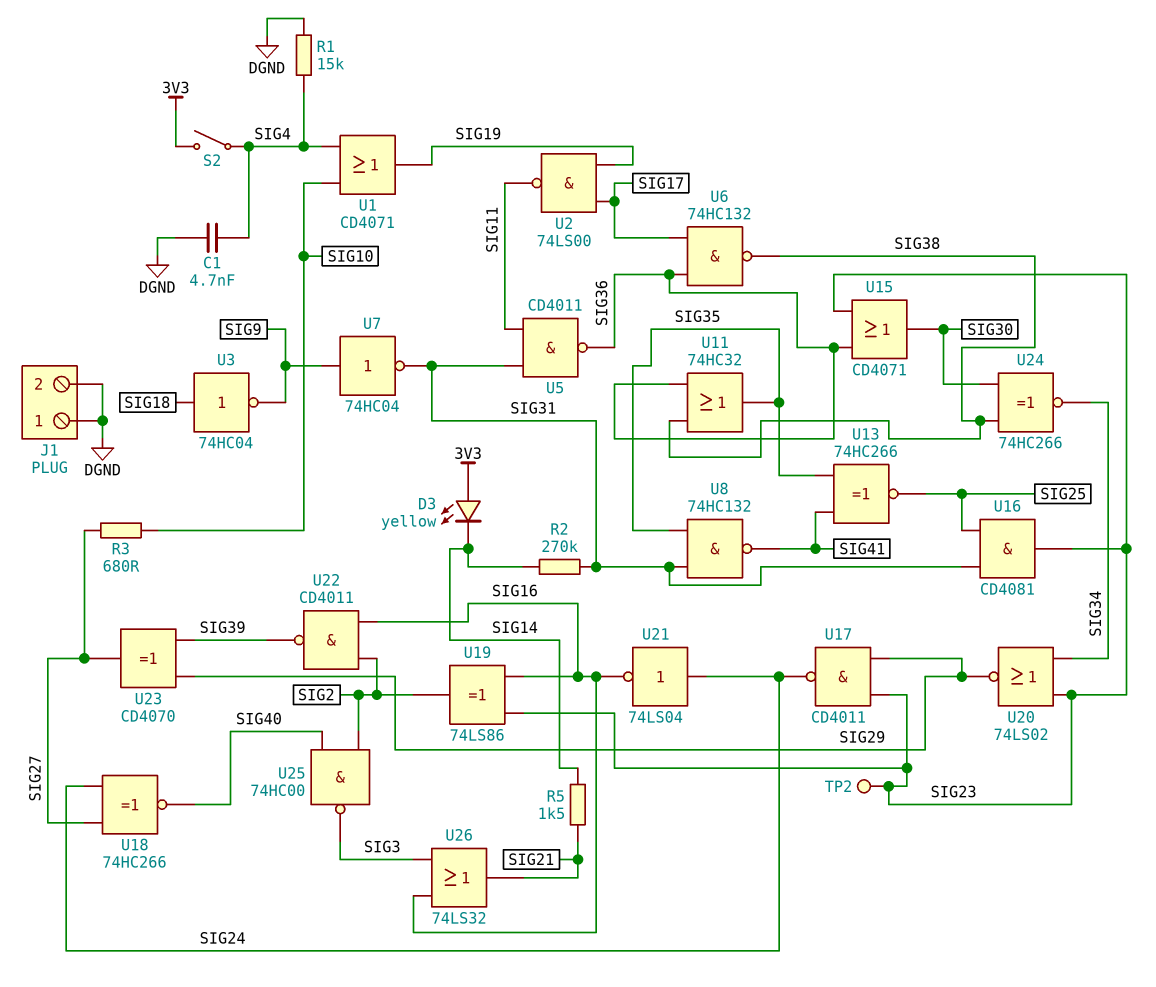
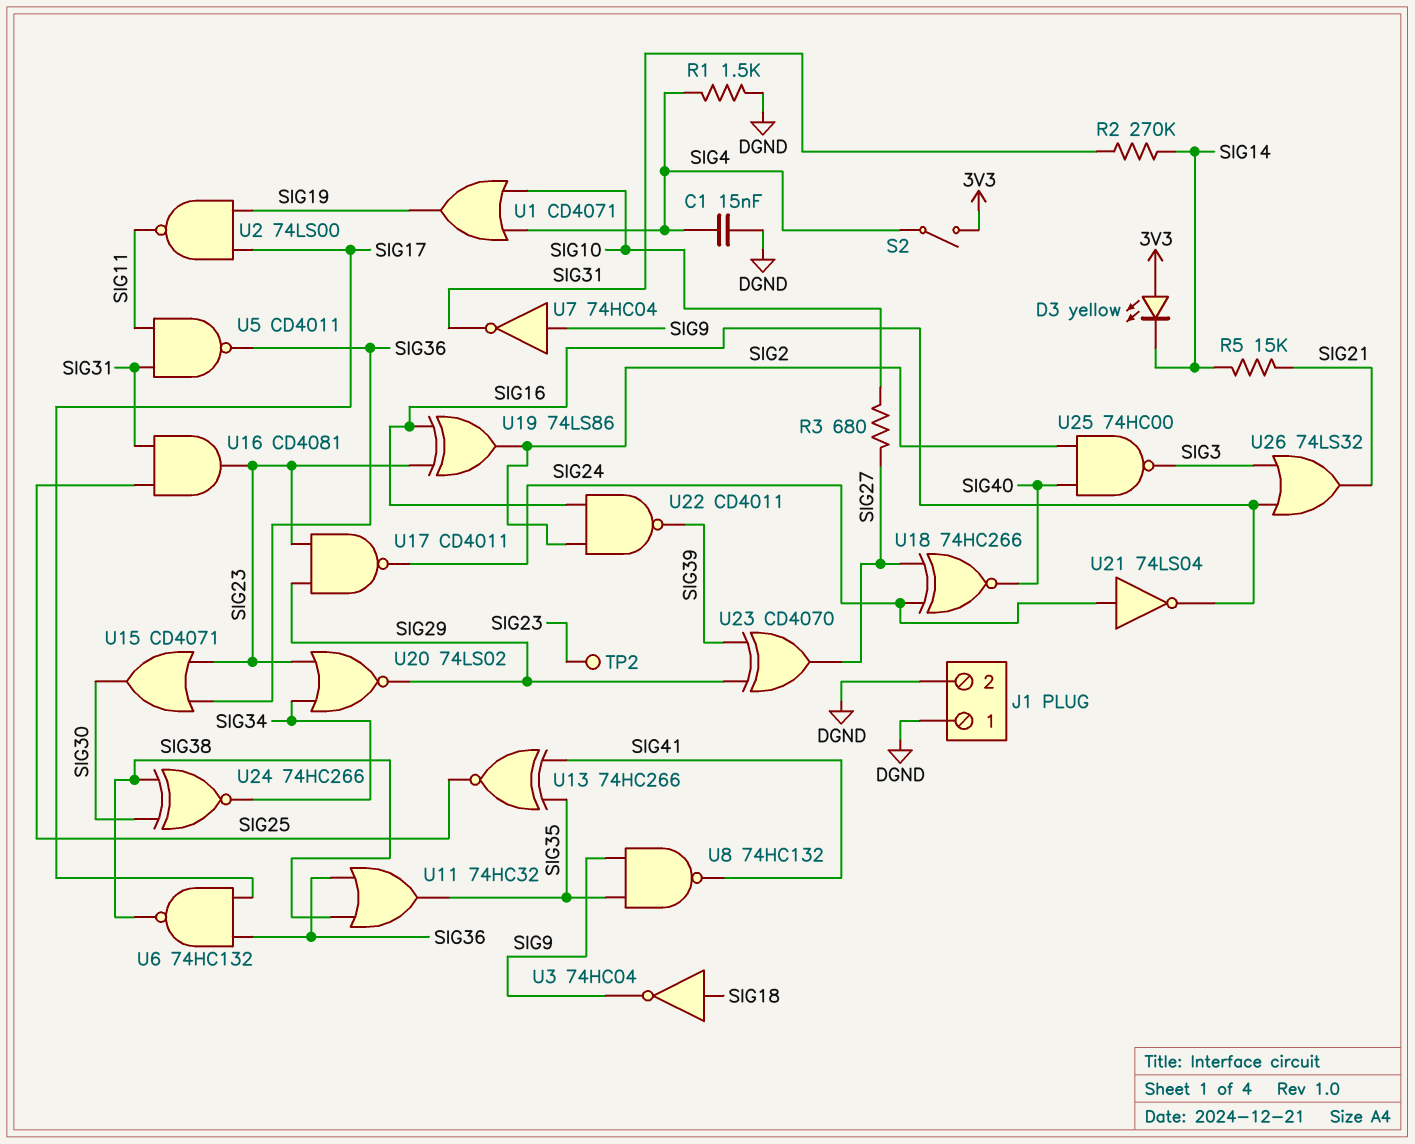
C1: 4.7nF (DGND, SIG4) -> 15nF (DGND, SIG4)
R1: 15k (DGND, SIG4) -> 1.5k (DGND, SIG4)
R5: 1.5k (SIG14, SIG21) -> 15k (SIG14, SIG21)
U8: NAND 74HC132 (in SIG31, in SIG35, out SIG41) -> NAND 74HC132 (in SIG9, in SIG35, out SIG41)

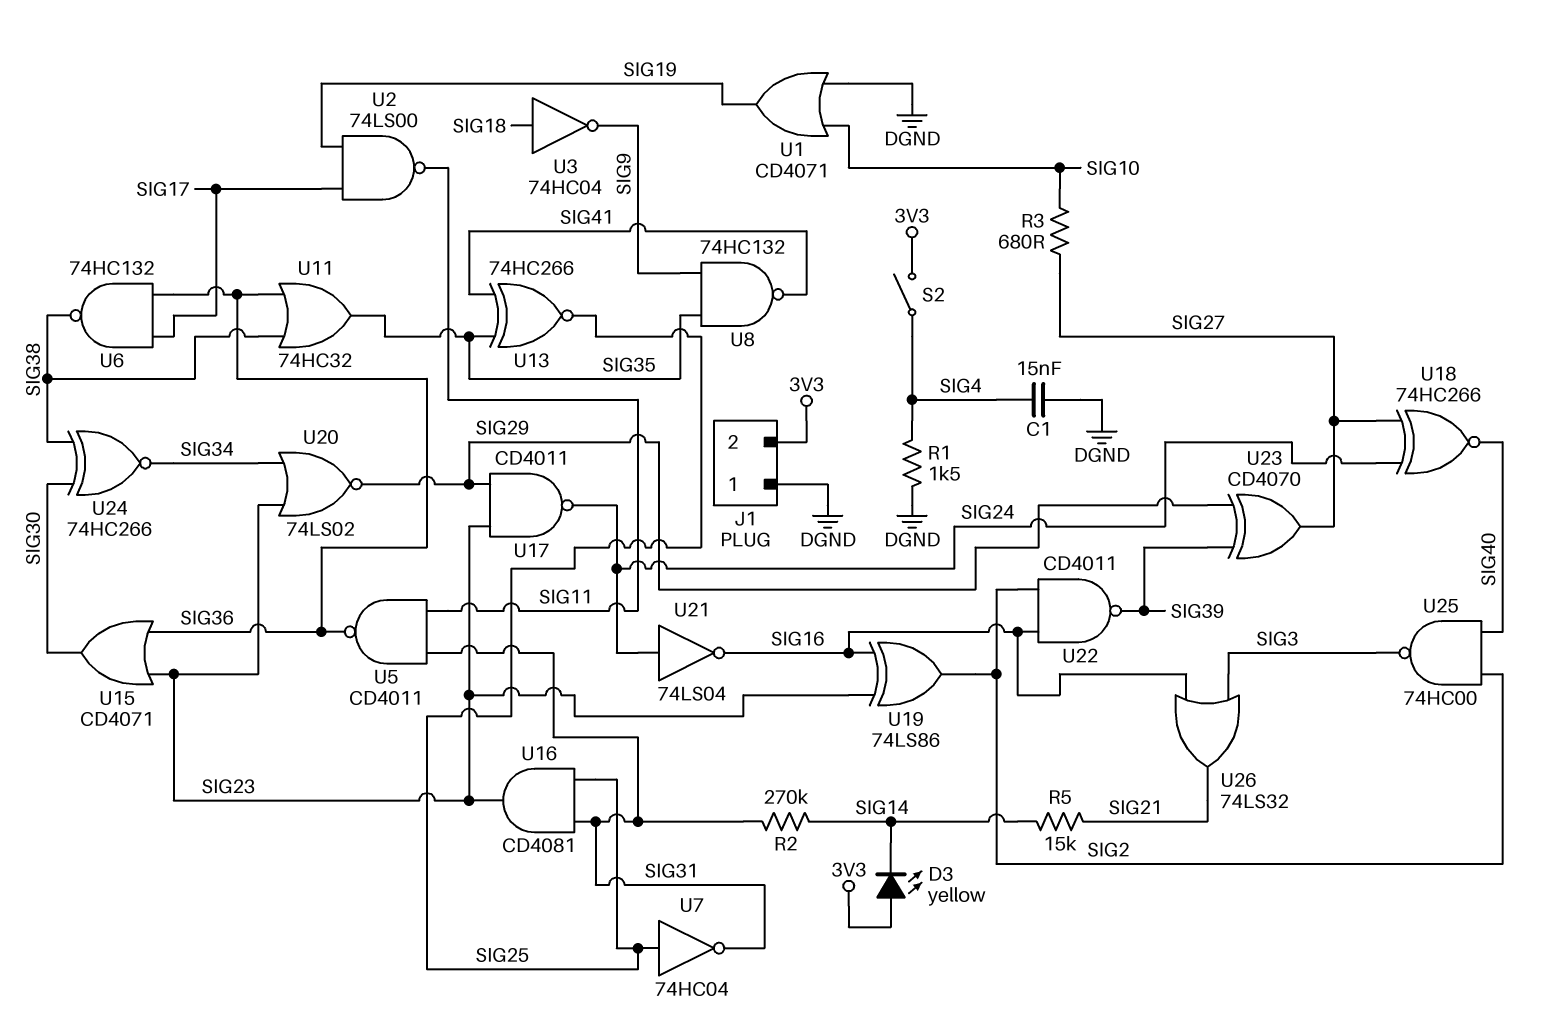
J1 pin 2: DGND -> 3V3
TP2: test point (SIG23) -> none
U1: OR CD4071 (in SIG4, in SIG10, out SIG19) -> OR CD4071 (in DGND, in SIG10, out SIG19)
U7: NOT 74HC04 (in SIG9, out SIG31) -> NOT 74HC04 (in SIG25, out SIG31)

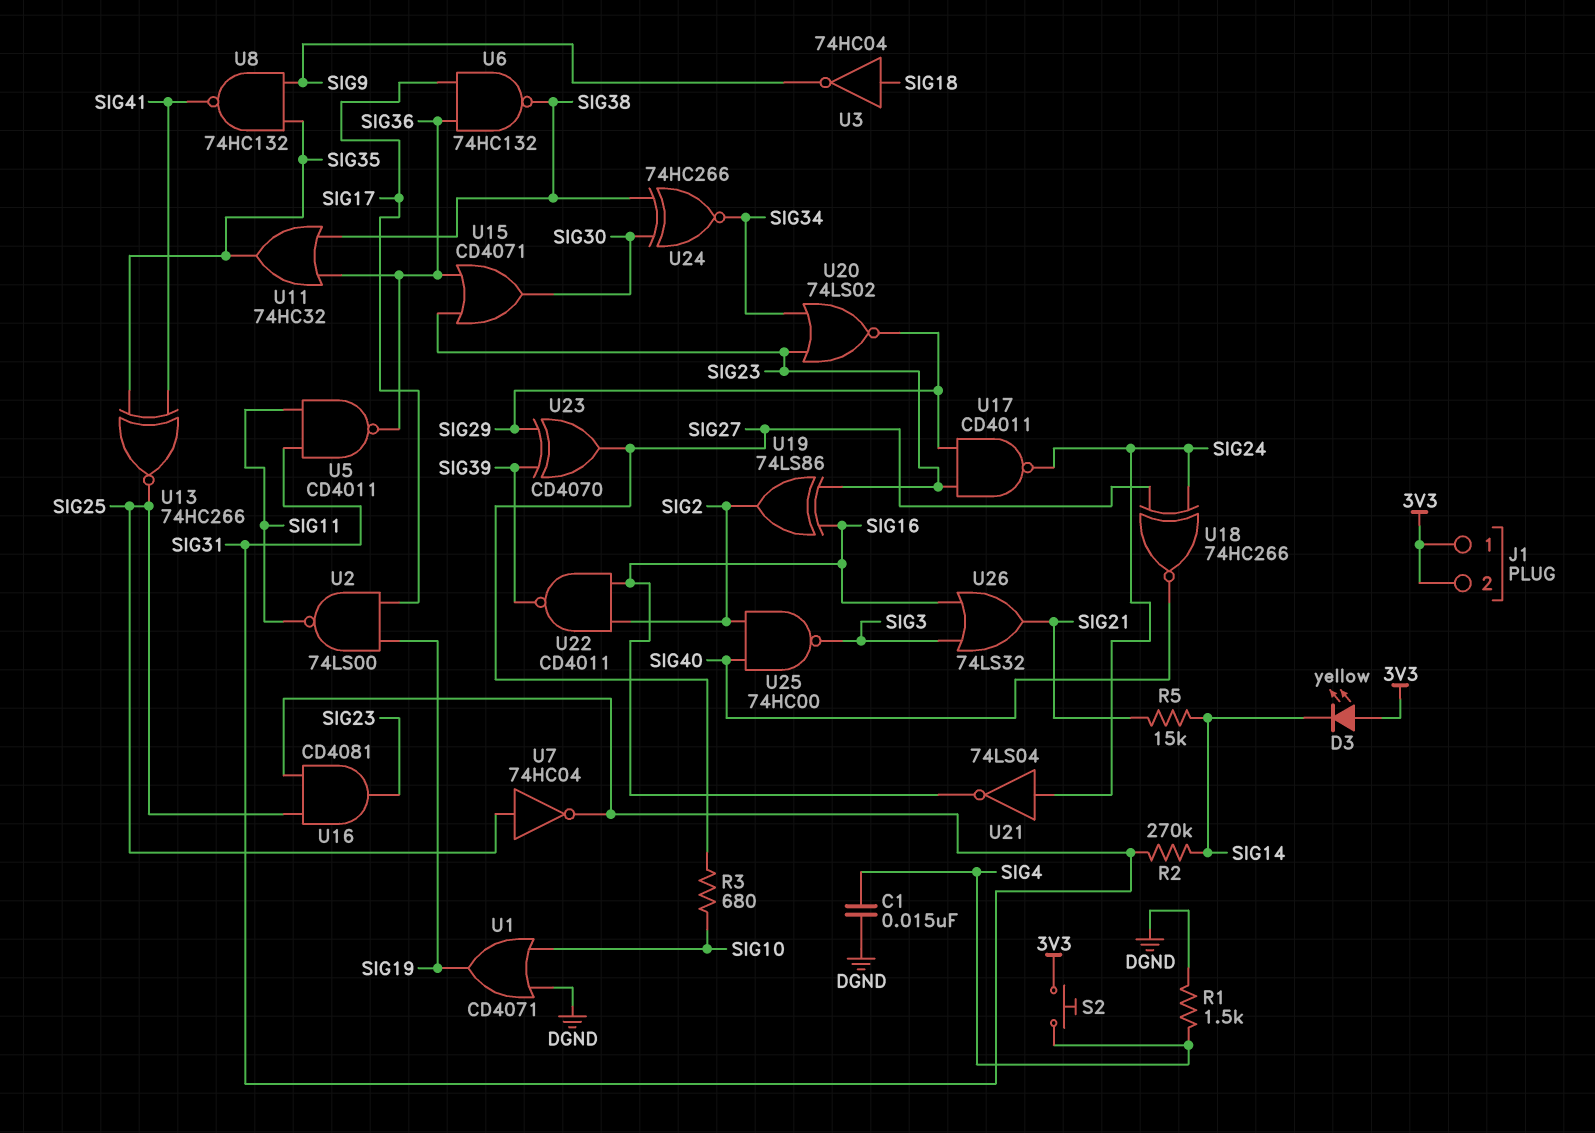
J1 pin 1: DGND -> 3V3
S2: switch (3V3, SIG4) -> button (3V3, SIG4)

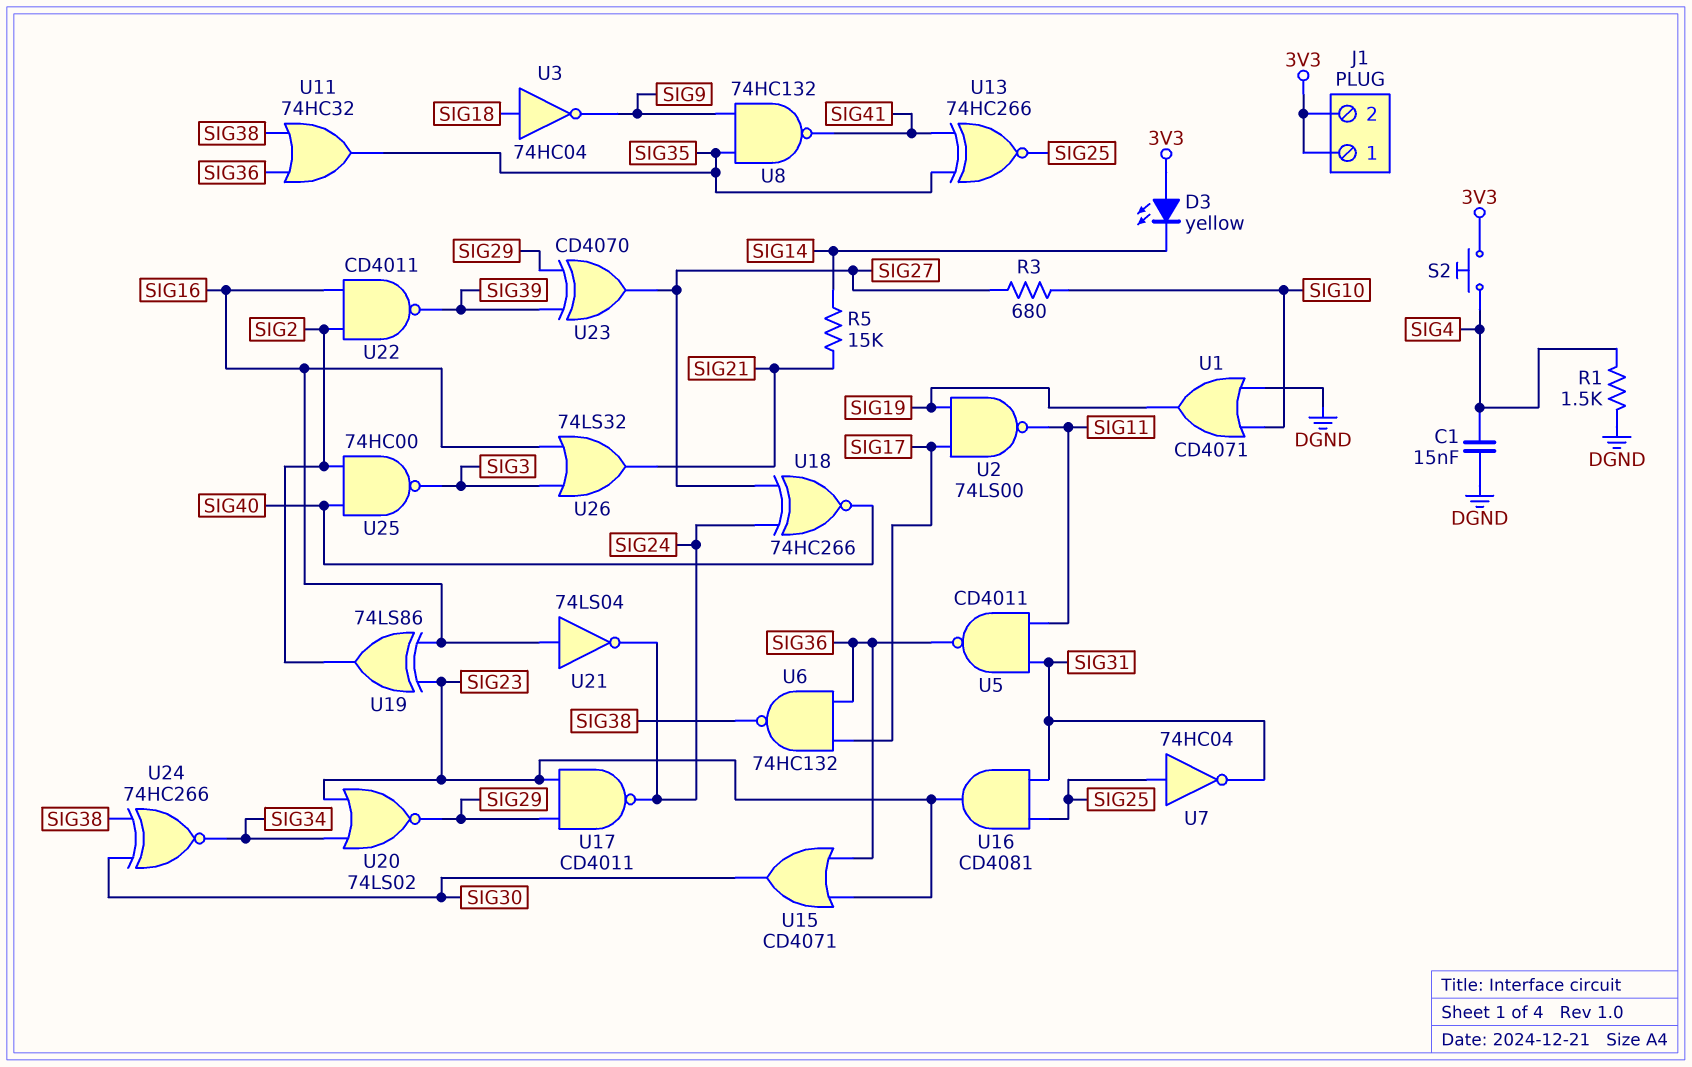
R2: 270k (SIG14, SIG31) -> none
U21: NOT 74LS04 (in SIG24, out SIG16) -> NOT 74LS04 (in SIG16, out SIG24)

